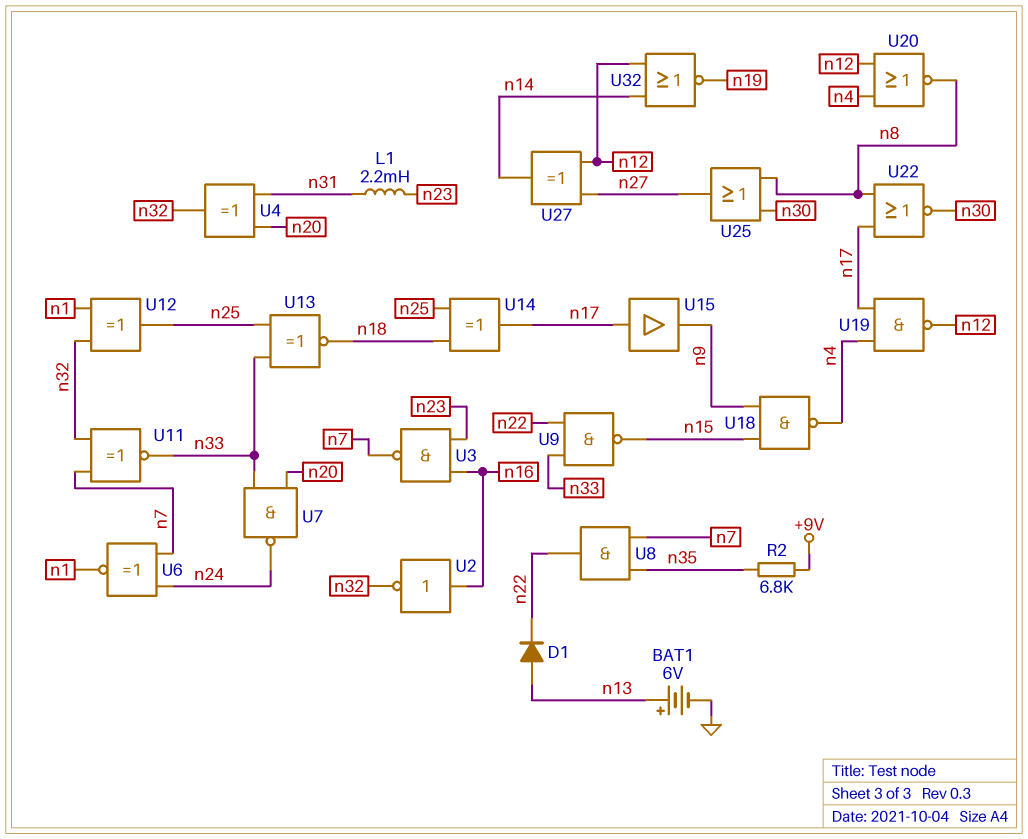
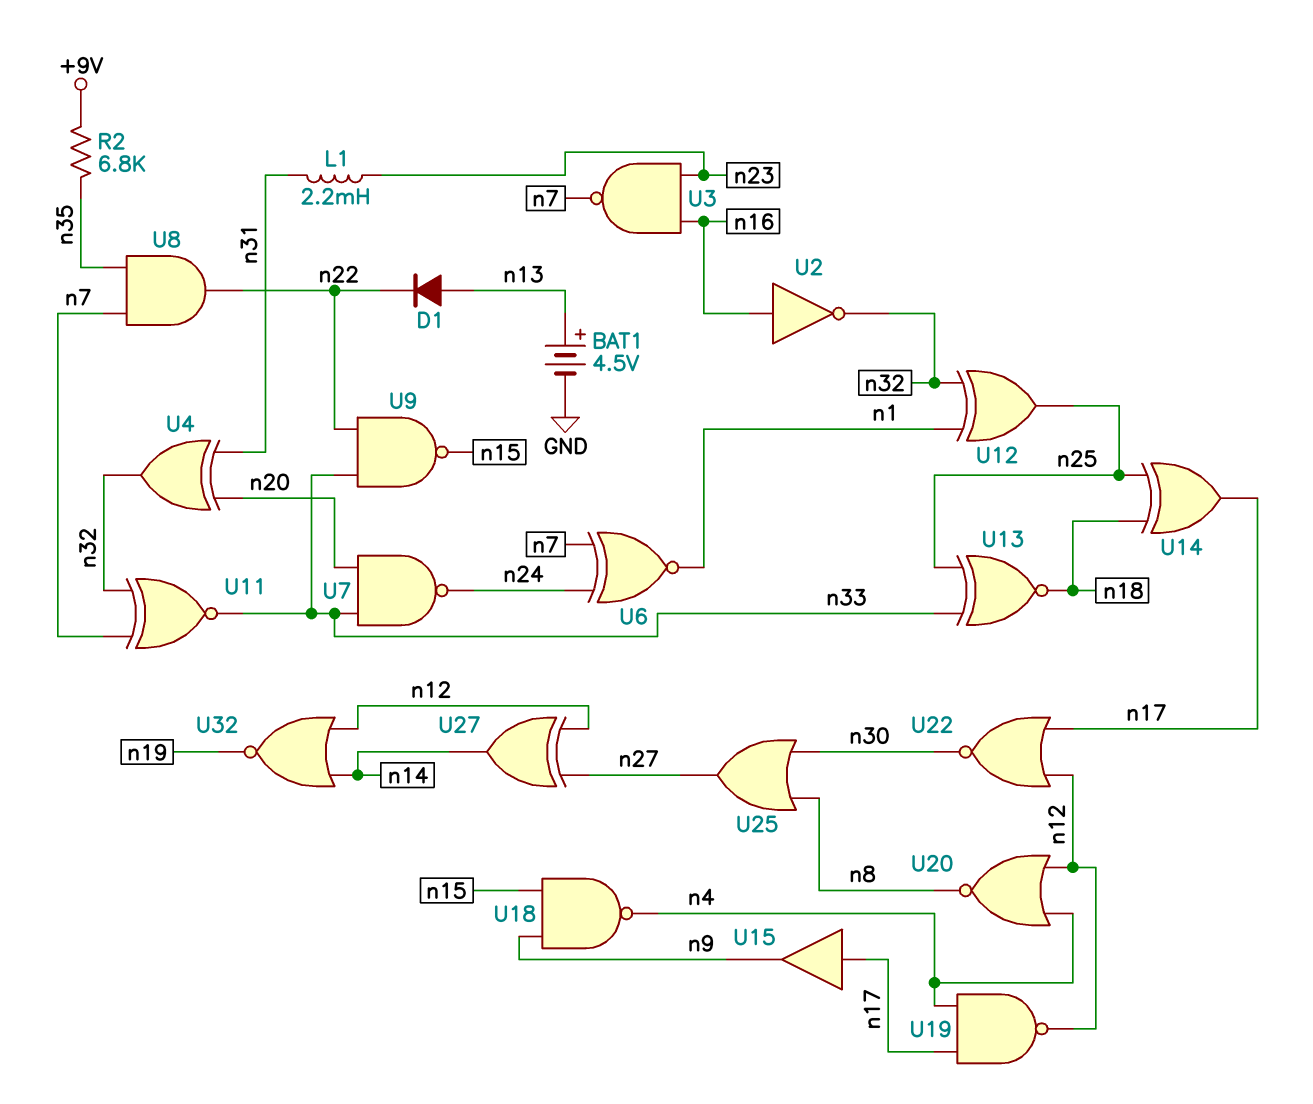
BAT1: 6V (plus n13, minus GND) -> 4.5V (plus n13, minus GND)
U22: NOR (in n8, in n17, out n30) -> NOR (in n12, in n17, out n30)

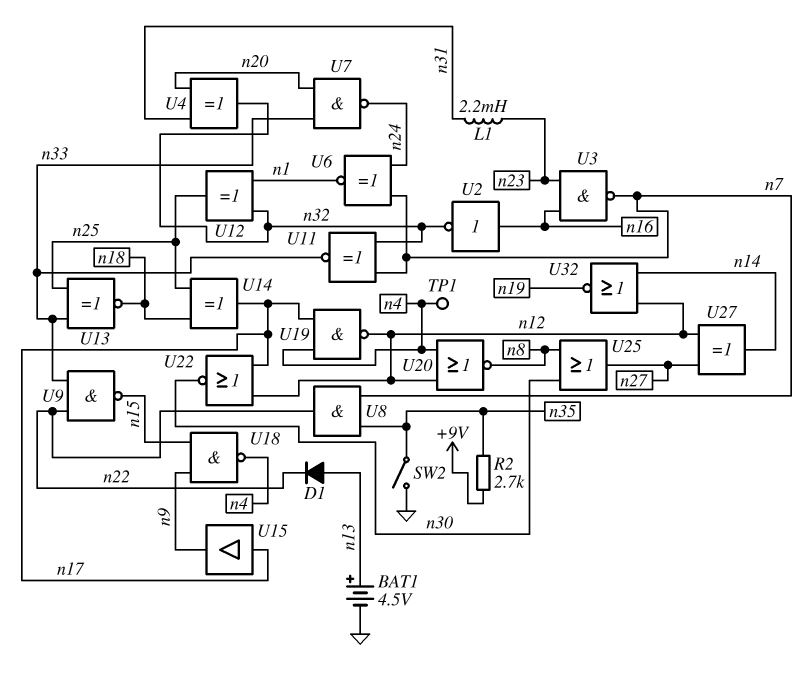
R2: 6.8k (+9V, n35) -> 2.7k (+9V, n35)
SW2: none -> switch (GND, n35)
TP1: none -> test point (n4)

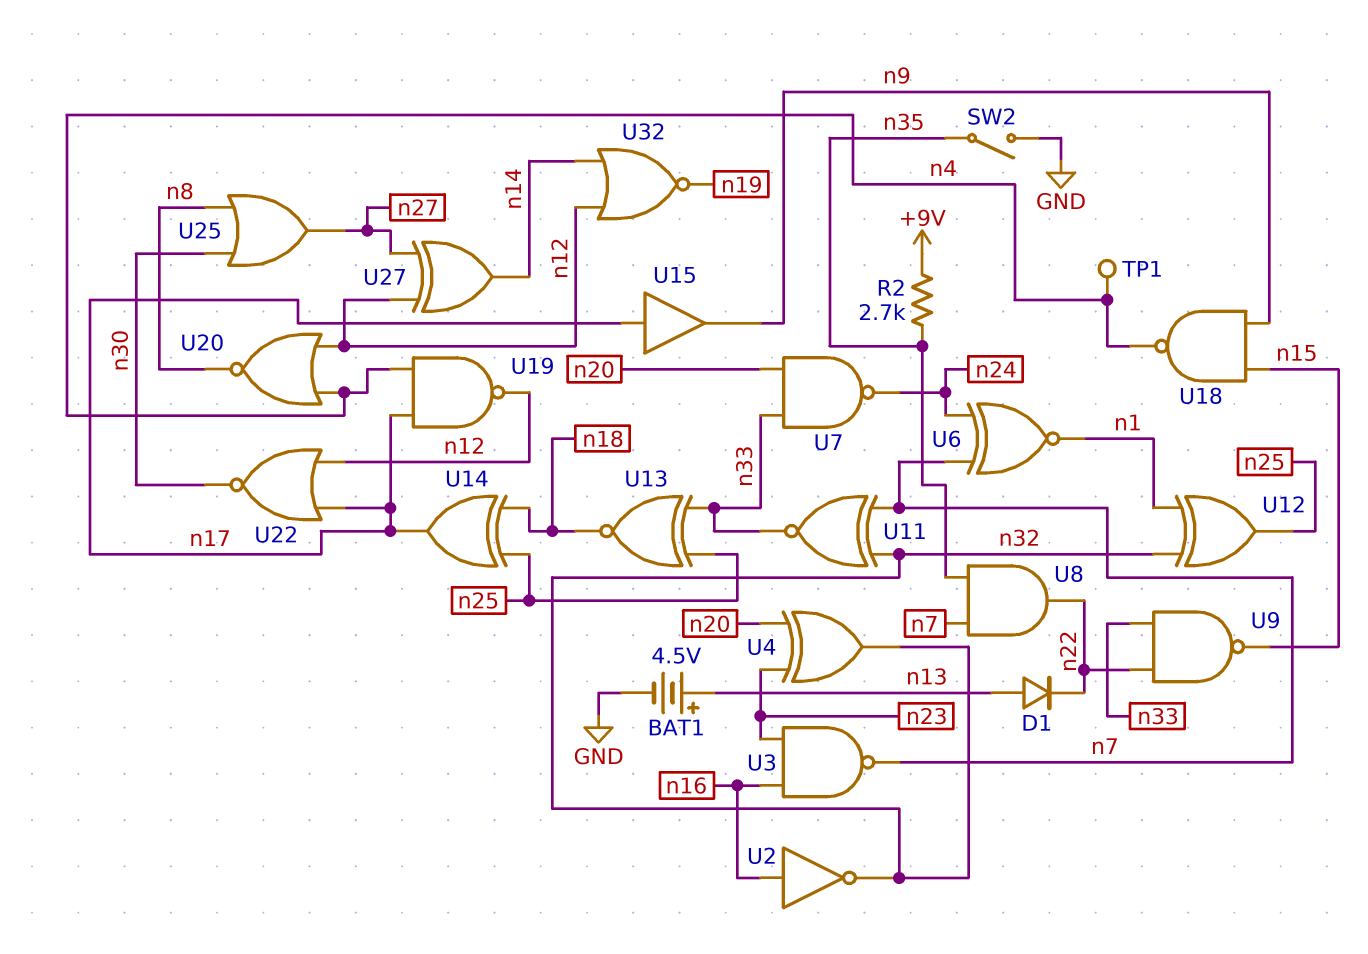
L1: 2.2mH (n23, n31) -> none
U4: XOR (in n20, in n31, out n32) -> XOR (in n20, in n23, out n32)

